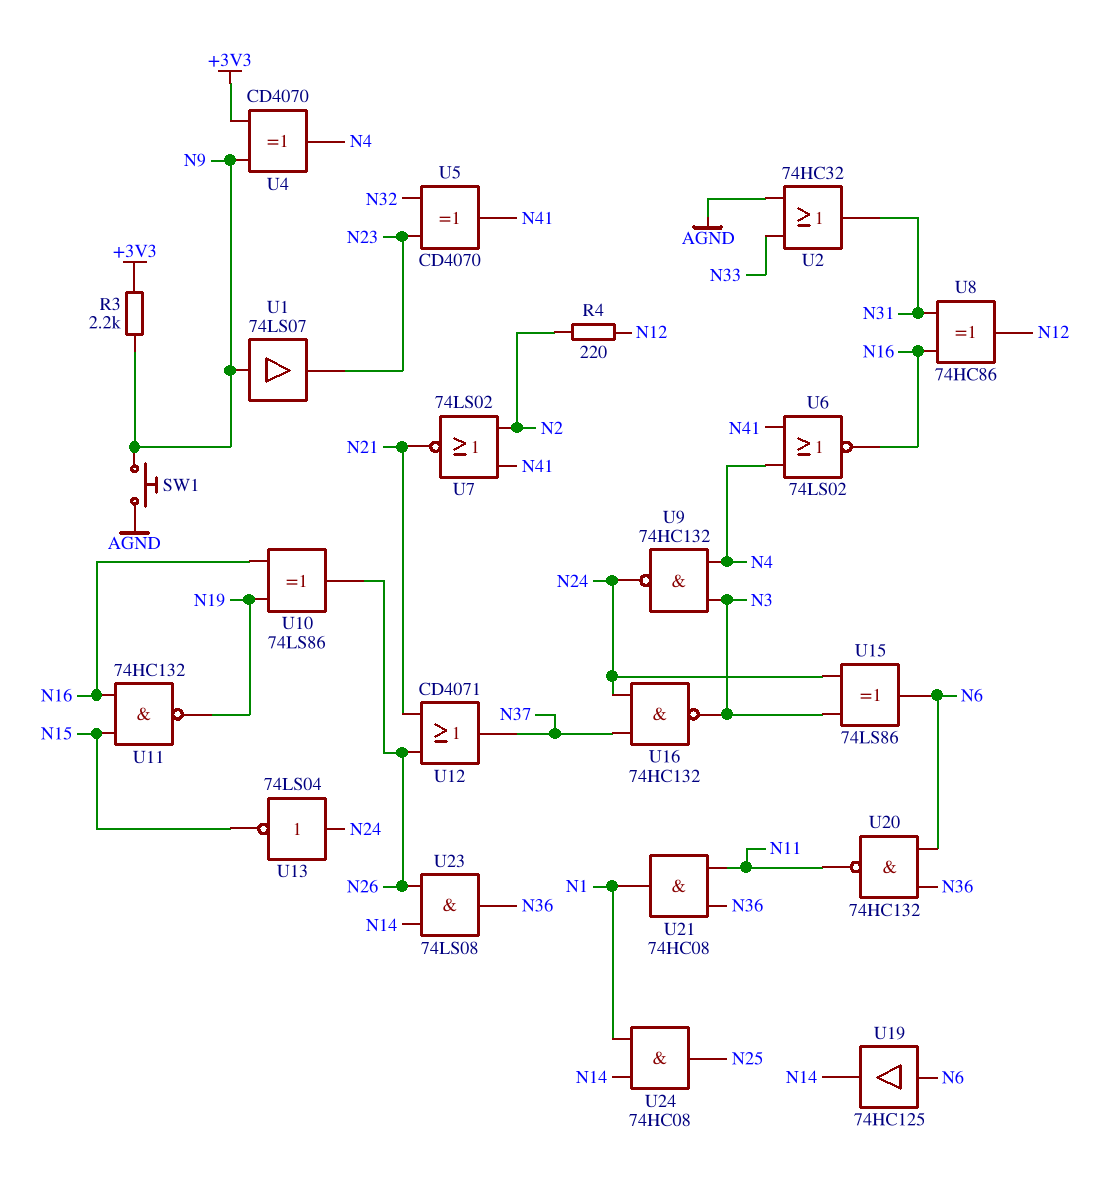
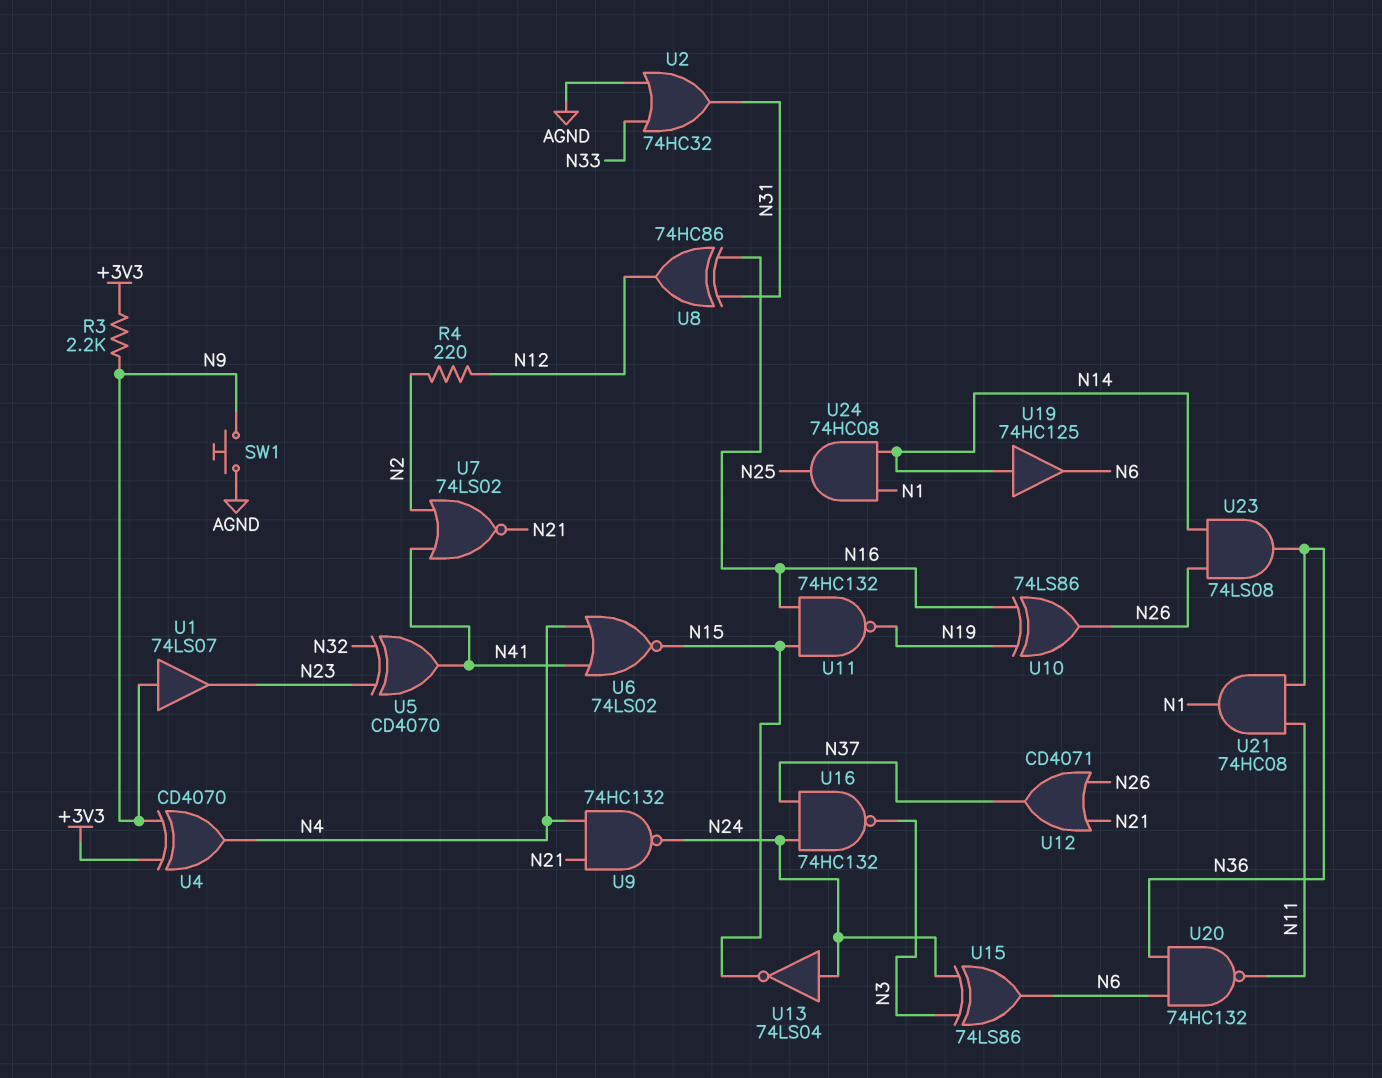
U6: NOR 74LS02 (in N4, in N41, out N16) -> NOR 74LS02 (in N4, in N41, out N15)
U9: NAND 74HC132 (in N3, in N4, out N24) -> NAND 74HC132 (in N4, in N21, out N24)
U19: buffer 74HC125 (in N6, out N14) -> buffer 74HC125 (in N14, out N6)

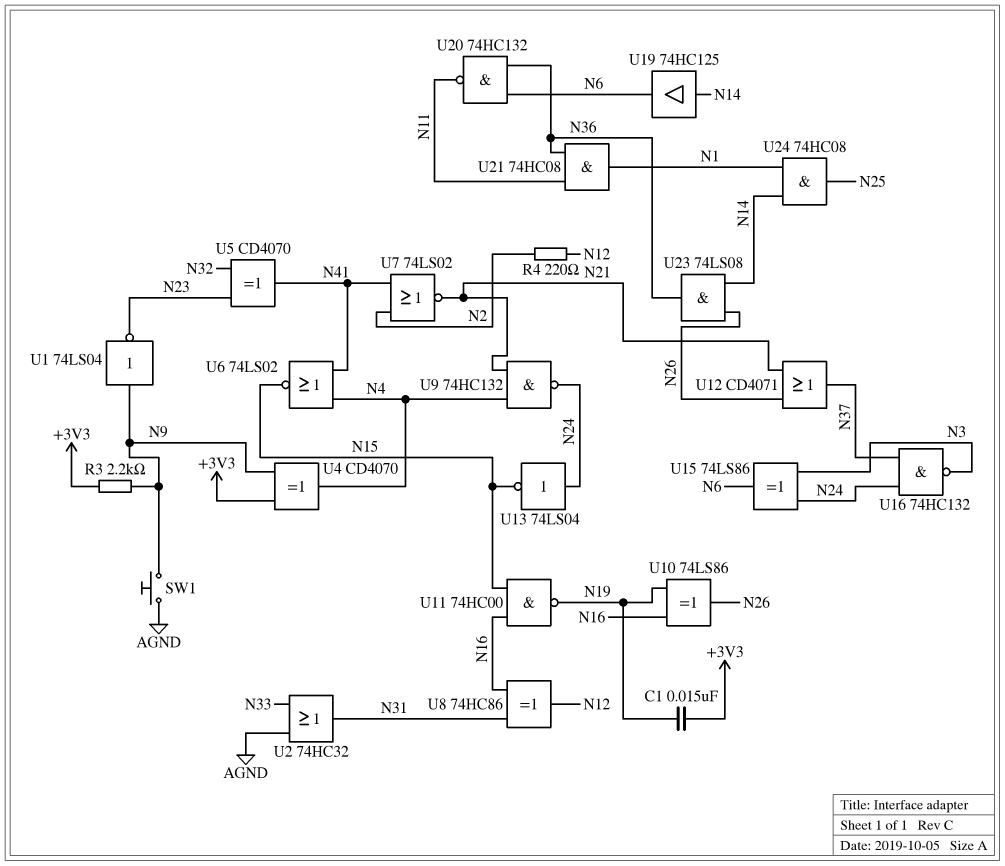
C1: none -> 15nF (+3V3, N19)
U1: buffer 74LS07 (in N9, out N23) -> NOT 74LS04 (in N9, out N23)
U11: NAND 74HC132 (in N15, in N16, out N19) -> NAND 74HC00 (in N15, in N16, out N19)

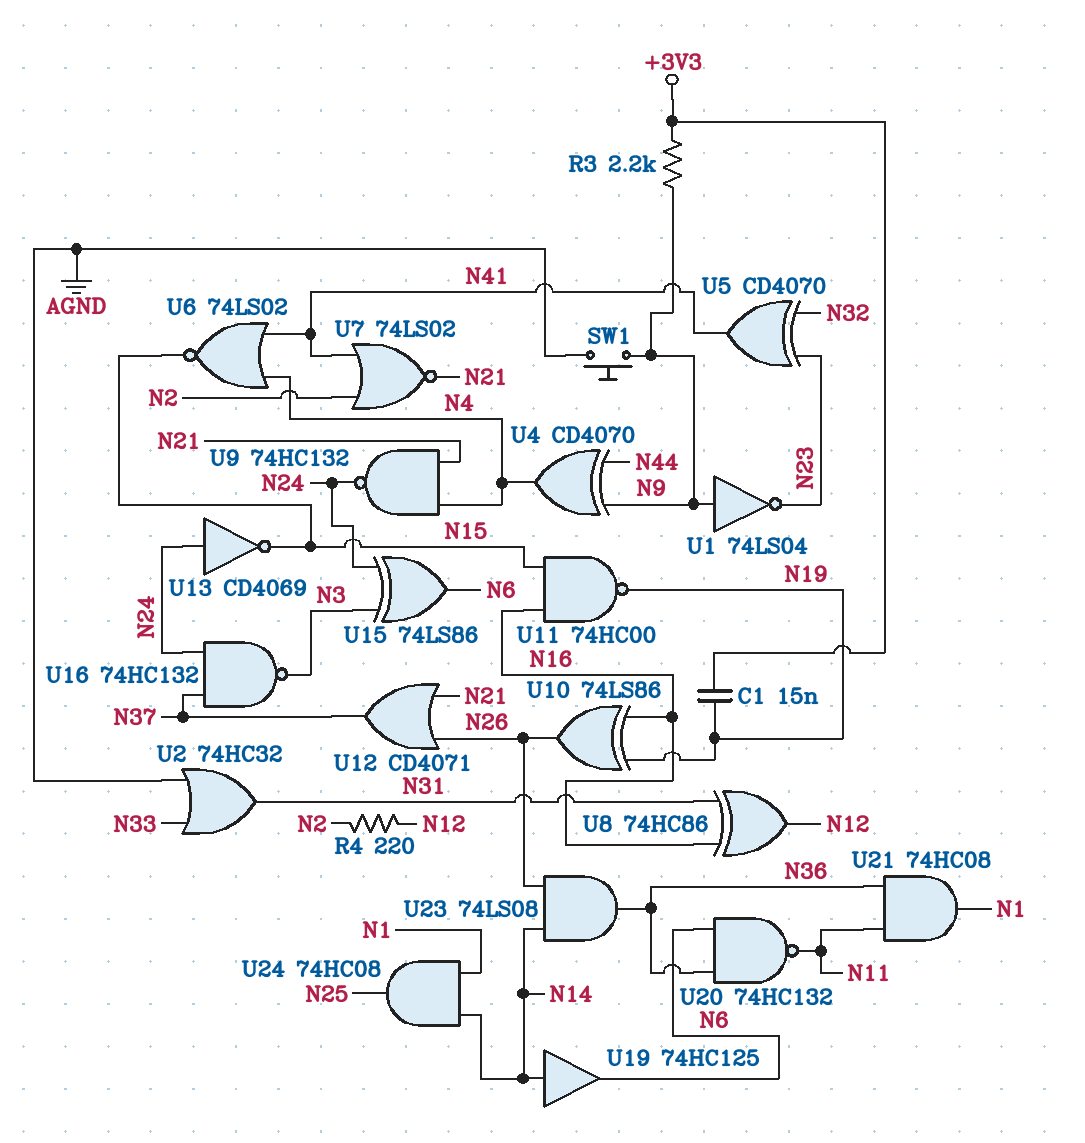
U4: XOR CD4070 (in +3V3, in N9, out N4) -> XOR CD4070 (in N9, in N44, out N4)
U13: NOT 74LS04 (in N24, out N15) -> NOT CD4069 (in N24, out N15)

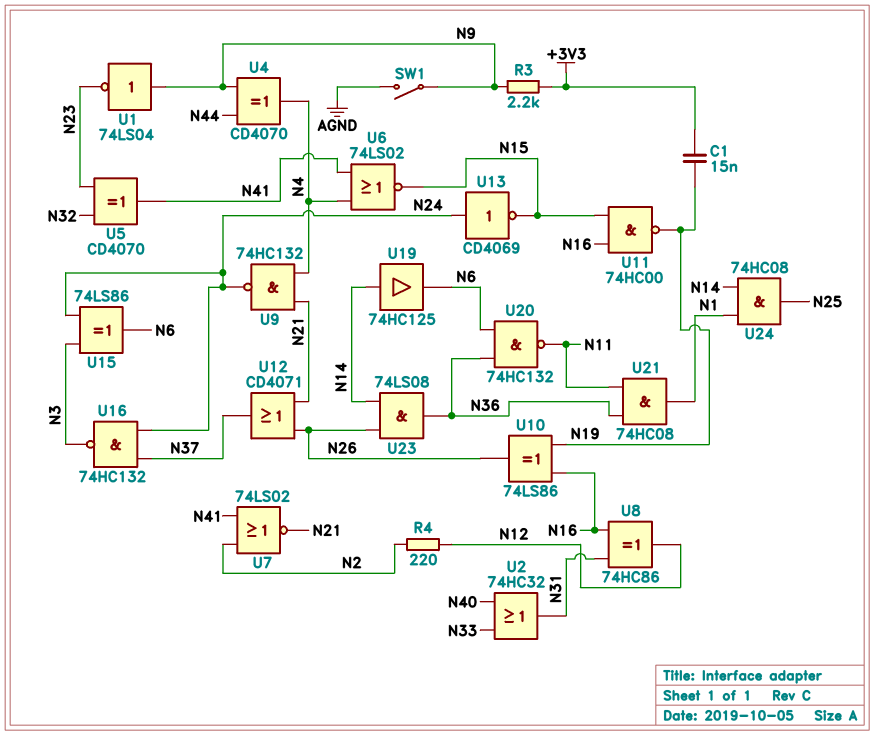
SW1: button (AGND, N9) -> switch (AGND, N9)
U2: OR 74HC32 (in AGND, in N33, out N31) -> OR 74HC32 (in N33, in N40, out N31)

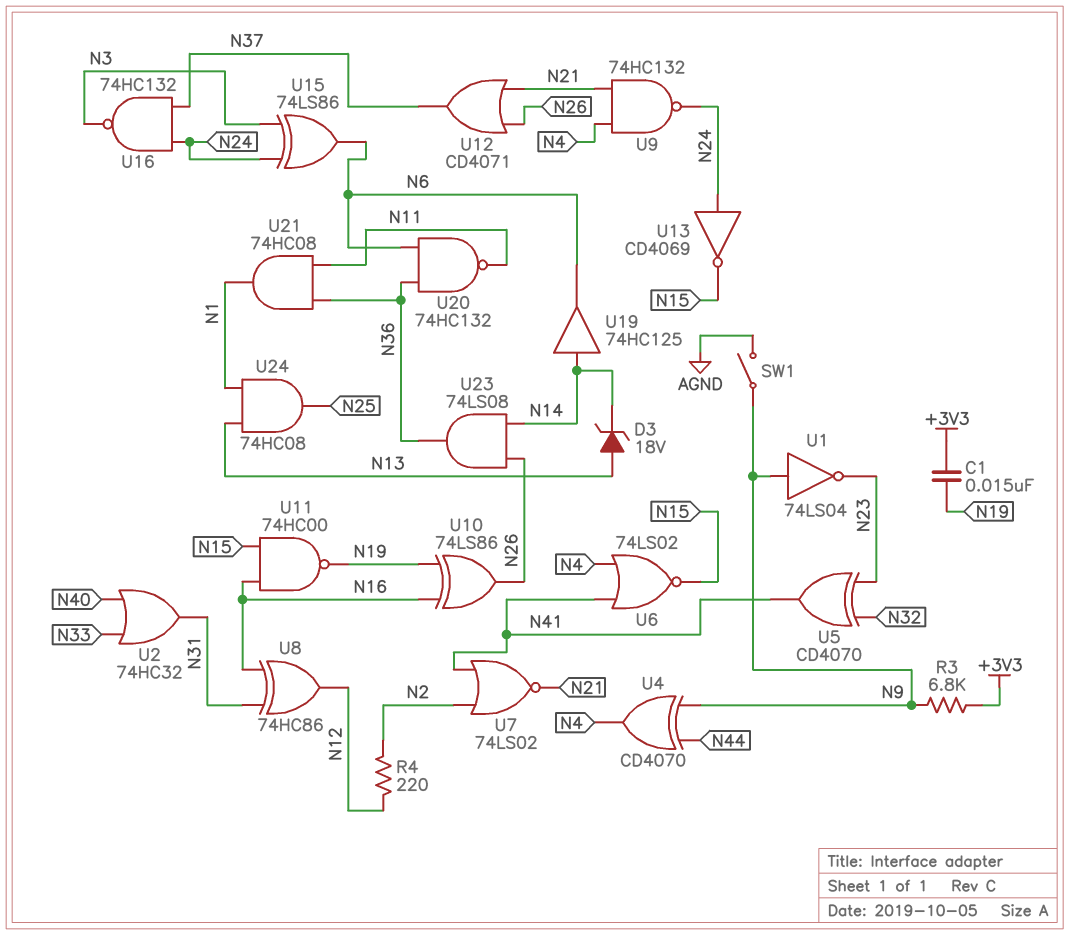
D3: none -> zener 18V (A N13, K N14)
R3: 2.2k (+3V3, N9) -> 6.8k (+3V3, N9)
U24: AND 74HC08 (in N1, in N14, out N25) -> AND 74HC08 (in N1, in N13, out N25)

